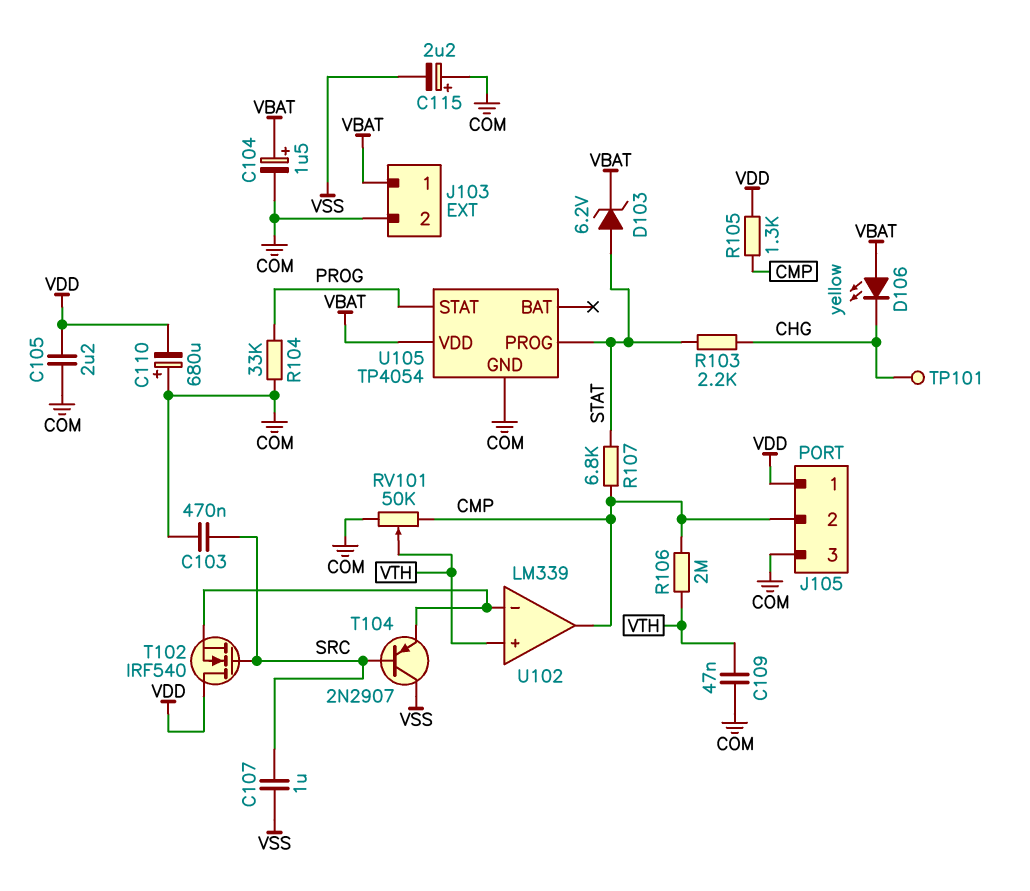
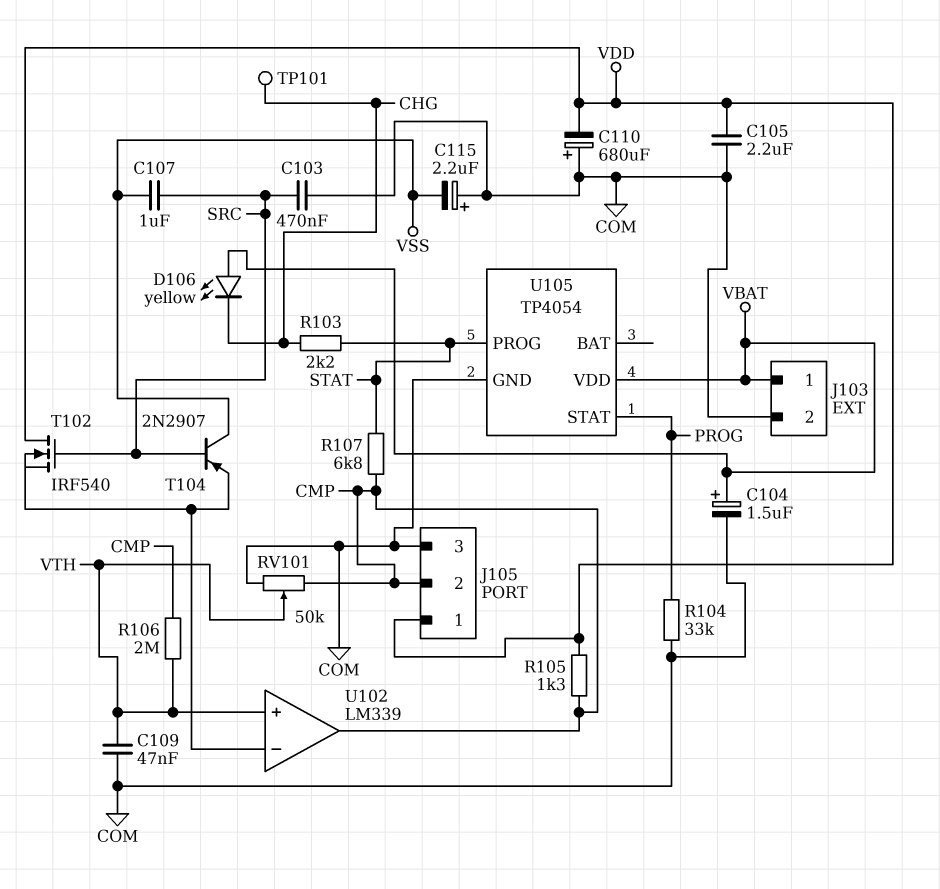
D103: zener 6.2V (A STAT, K VBAT) -> none

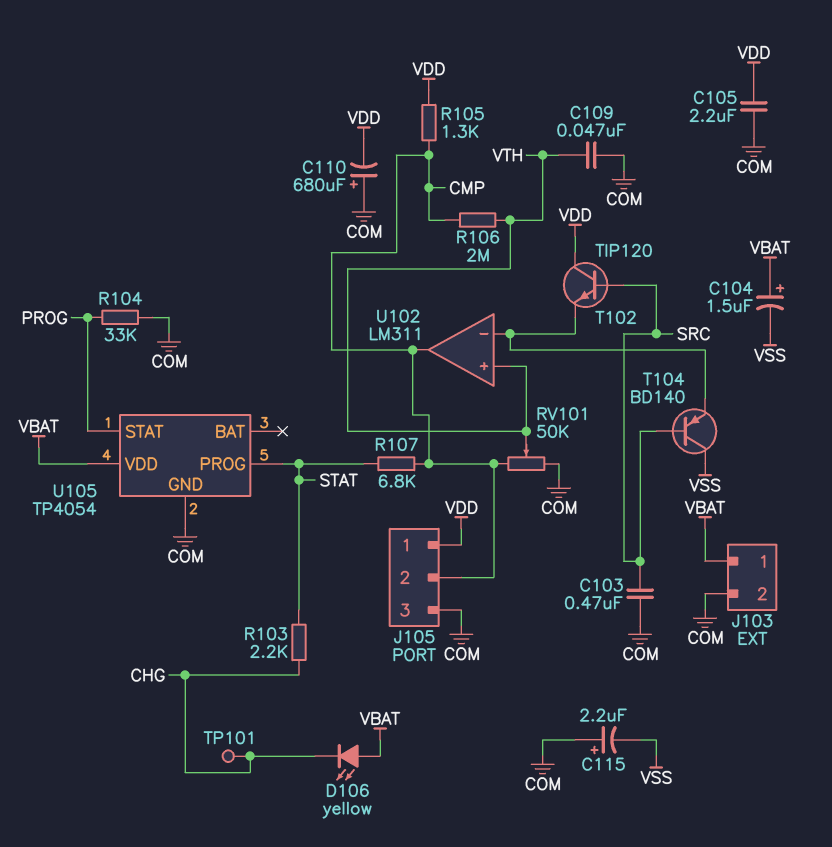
C104: 1.5uF (plus VBAT, minus COM) -> 1.5uF (plus VBAT, minus VSS)
C107: 1uF (SRC, VSS) -> none
T102: NMOS IRF540 (G SRC, D VDD, S U102/in-) -> NPN TIP120 (B SRC, C VDD, E U102/in-)
T104: PNP 2N2907 (B SRC, C VSS, E U102/in-) -> PNP BD140 (B SRC, C VSS, E U102/in-)
U102: LM339 -> LM311

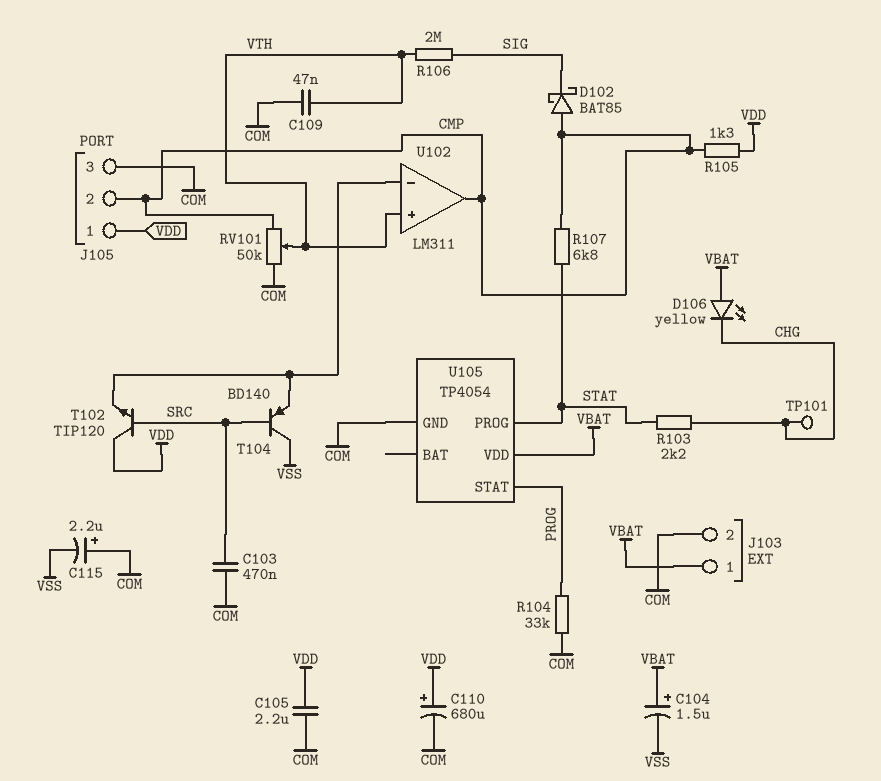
C110: 680uF (plus COM, minus VDD) -> 680uF (plus VDD, minus COM)
D102: none -> schottky BAT85 (A CMP, K SIG)
R106: 2M (CMP, VTH) -> 2M (SIG, VTH)

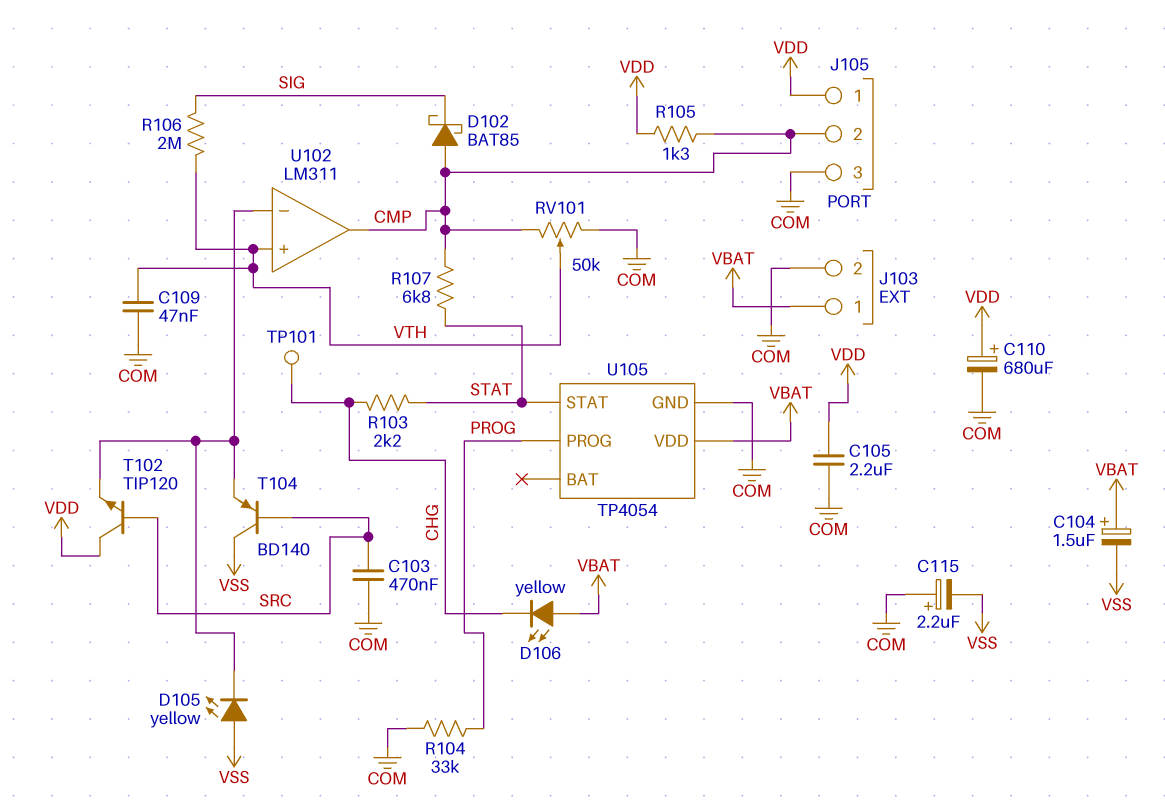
D105: none -> LED yellow (A VSS, K U102/in-)
U105 pin PROG: STAT -> PROG
U105 pin STAT: PROG -> STAT

